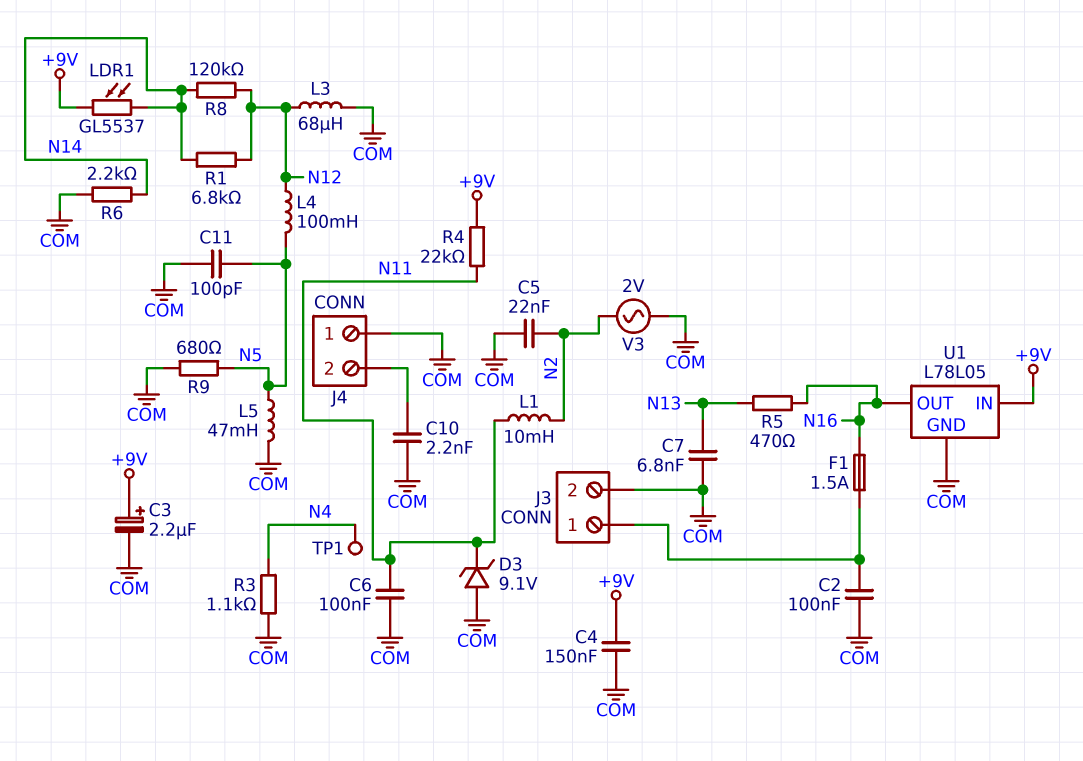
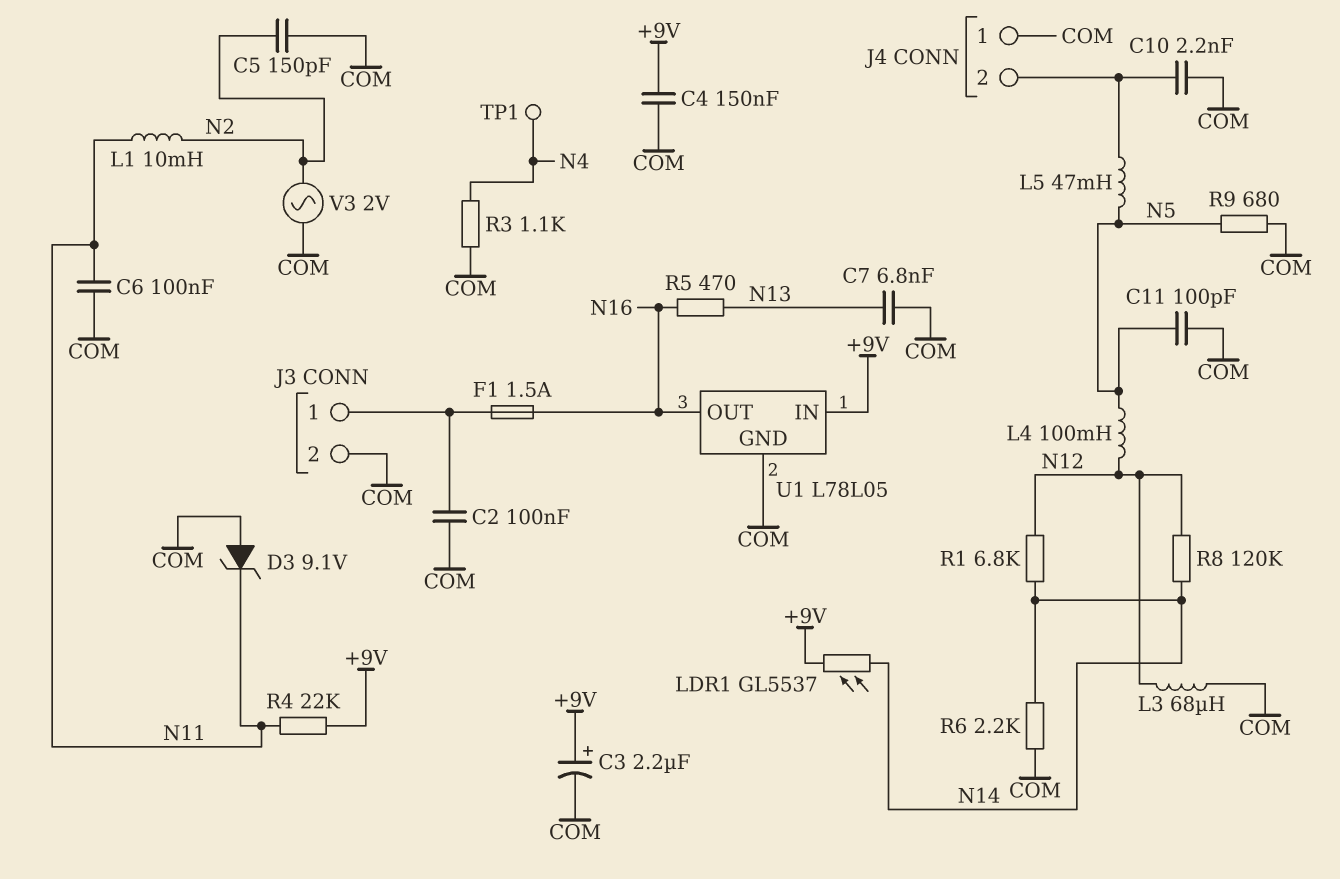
C5: 22nF (COM, N2) -> 150pF (COM, N2)
L5: 47mH (COM, N5) -> 47mH (J4/2, N5)

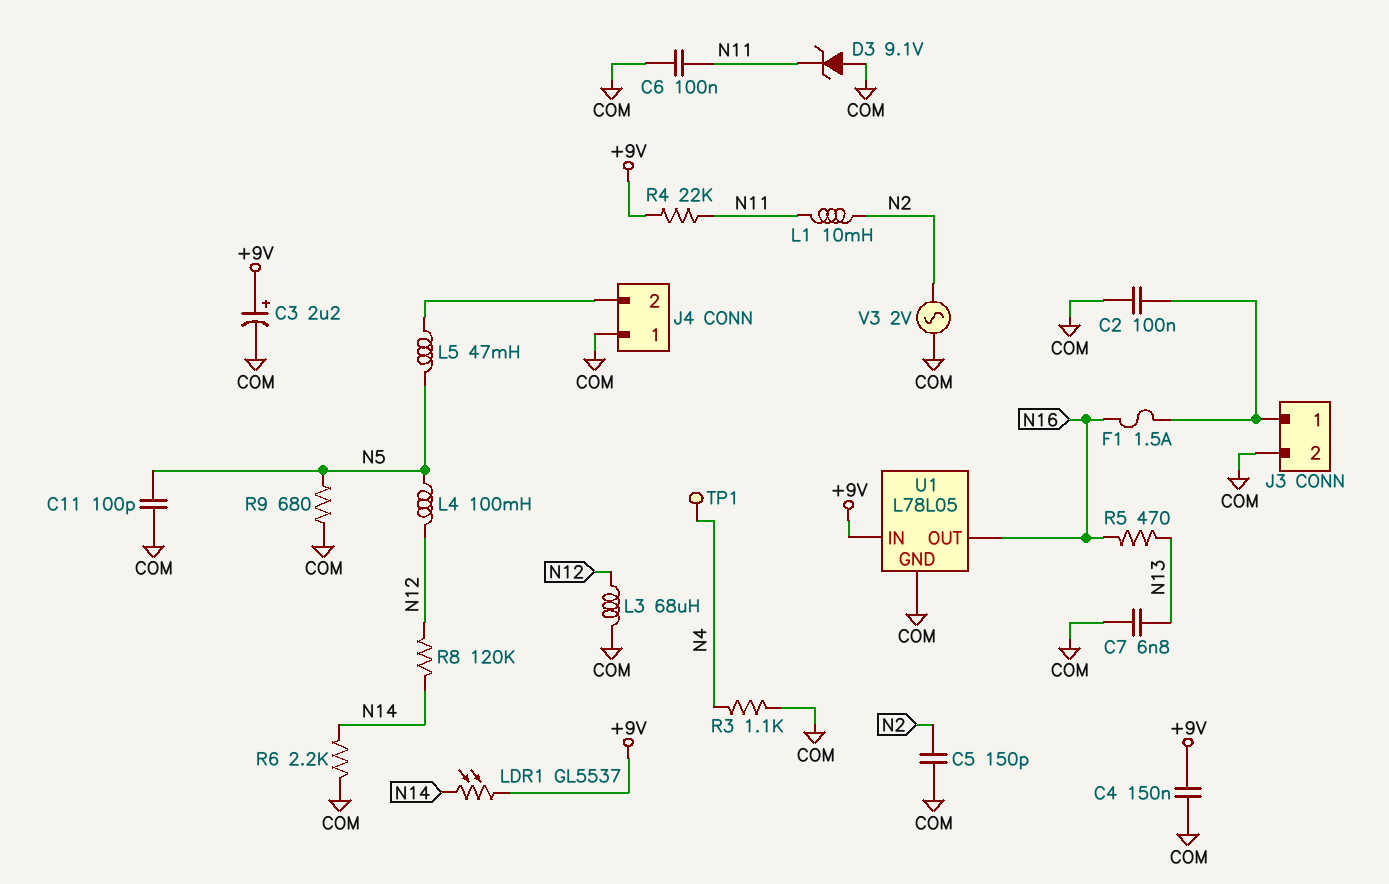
C10: 2.2nF (COM, J4/2) -> none
R1: 6.8k (N12, N14) -> none

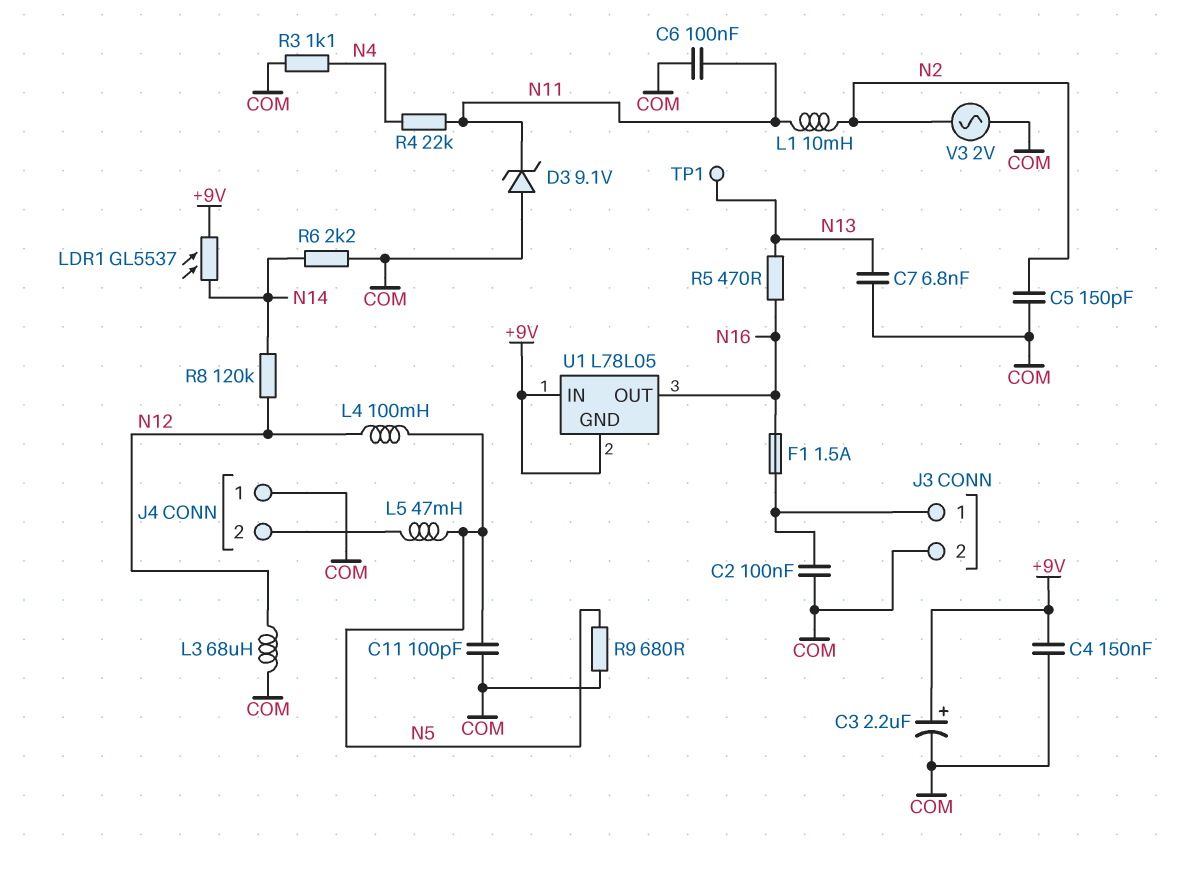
R4: 22k (+9V, N11) -> 22k (N4, N11)
TP1: test point (N4) -> test point (N13)
U1 pin GND: COM -> +9V

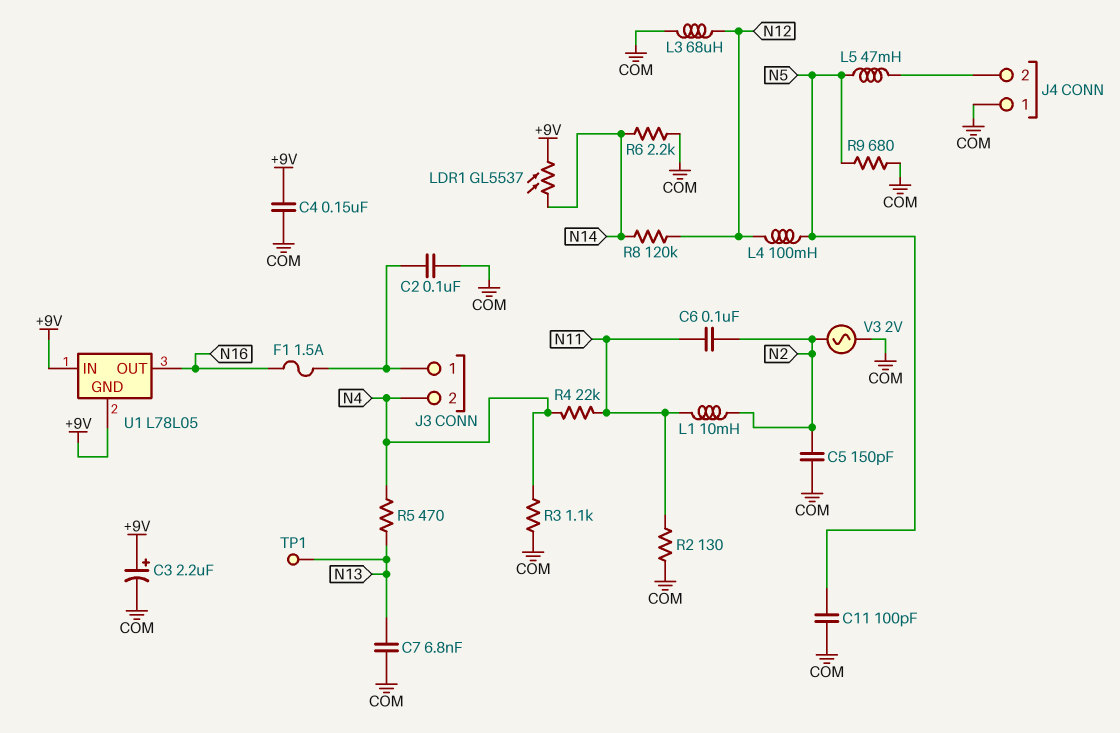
C6: 100nF (COM, N11) -> 100nF (N2, N11)
D3: zener 9.1V (A COM, K N11) -> none
J3 pin 2: COM -> N4
R2: none -> 130 (COM, N11)
R5: 470 (N13, N16) -> 470 (N4, N13)

